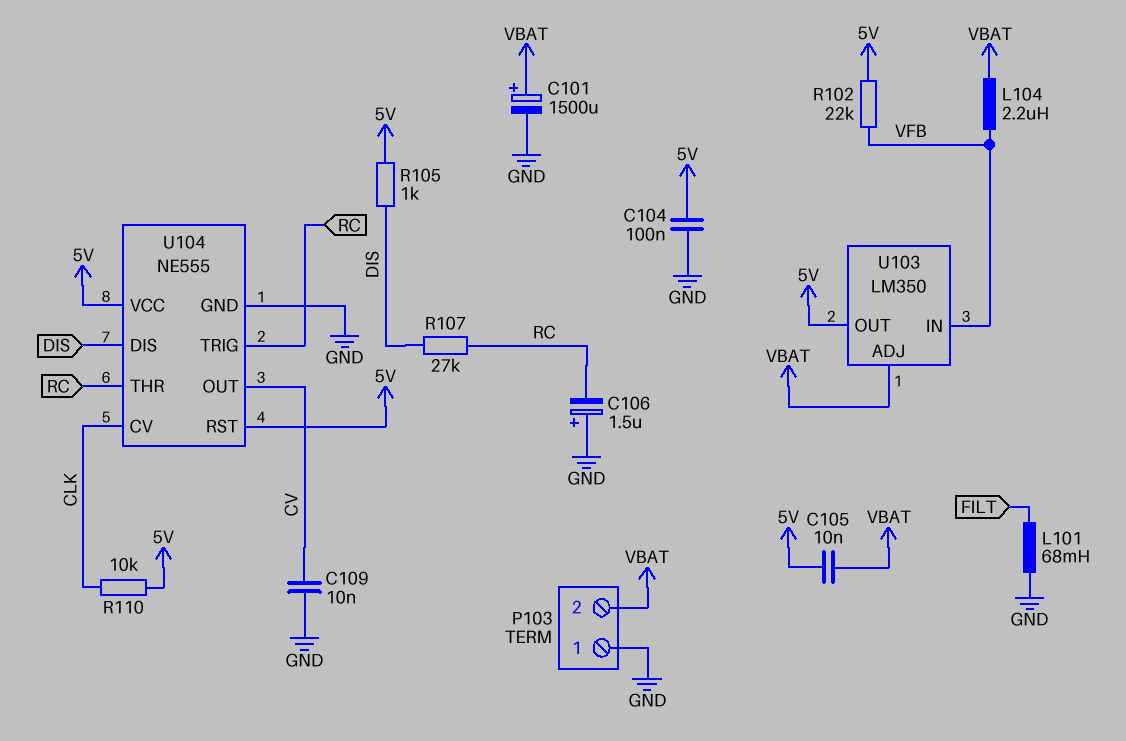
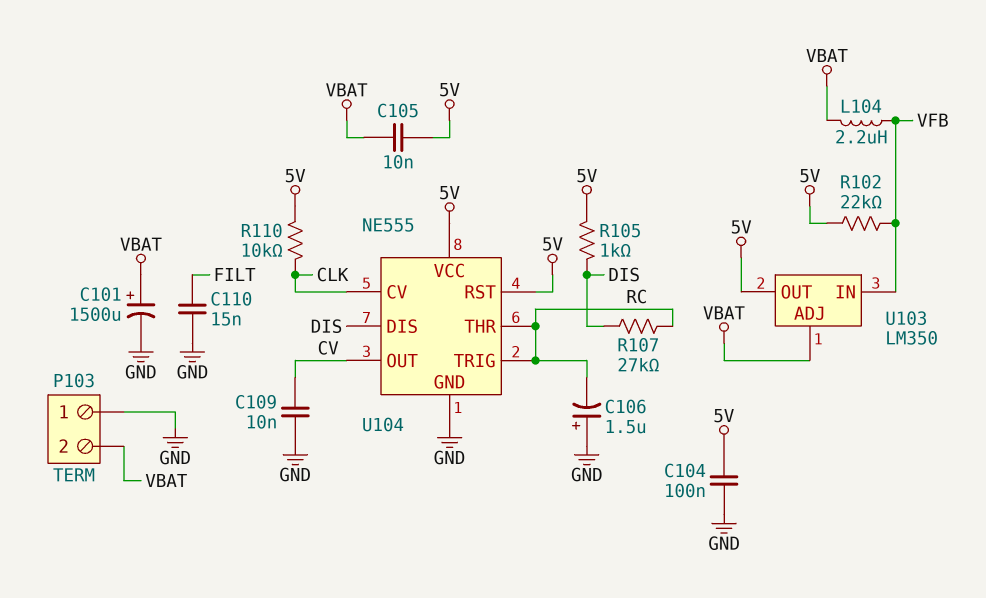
C110: none -> 15nF (FILT, GND)
L101: 68mH (FILT, GND) -> none

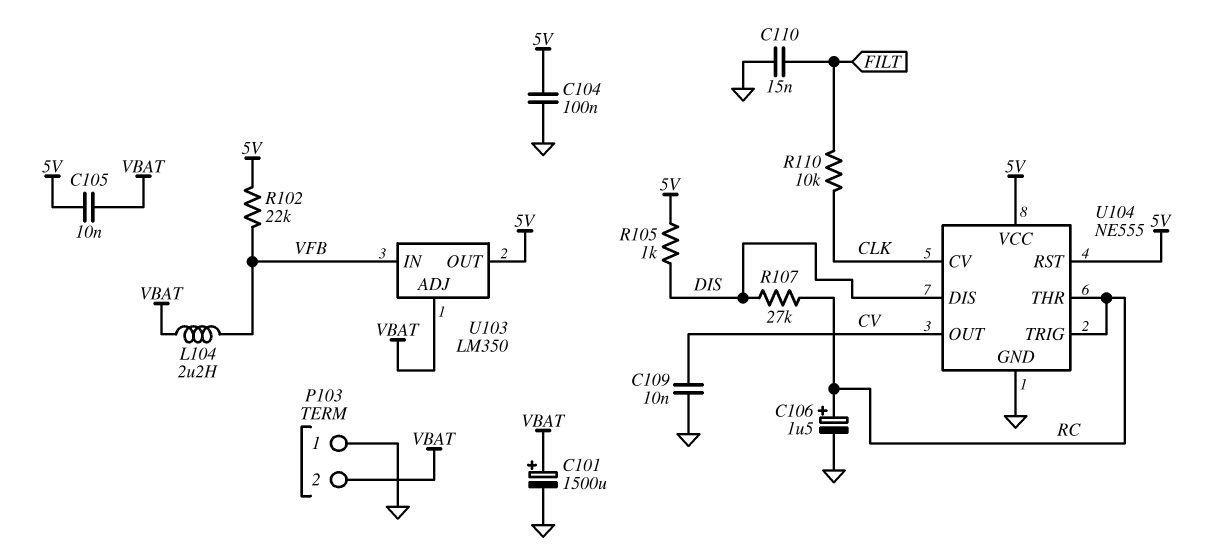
C106: 1.5uF (plus GND, minus RC) -> 1.5uF (plus RC, minus GND)
R110: 10k (5V, CLK) -> 10k (CLK, FILT)

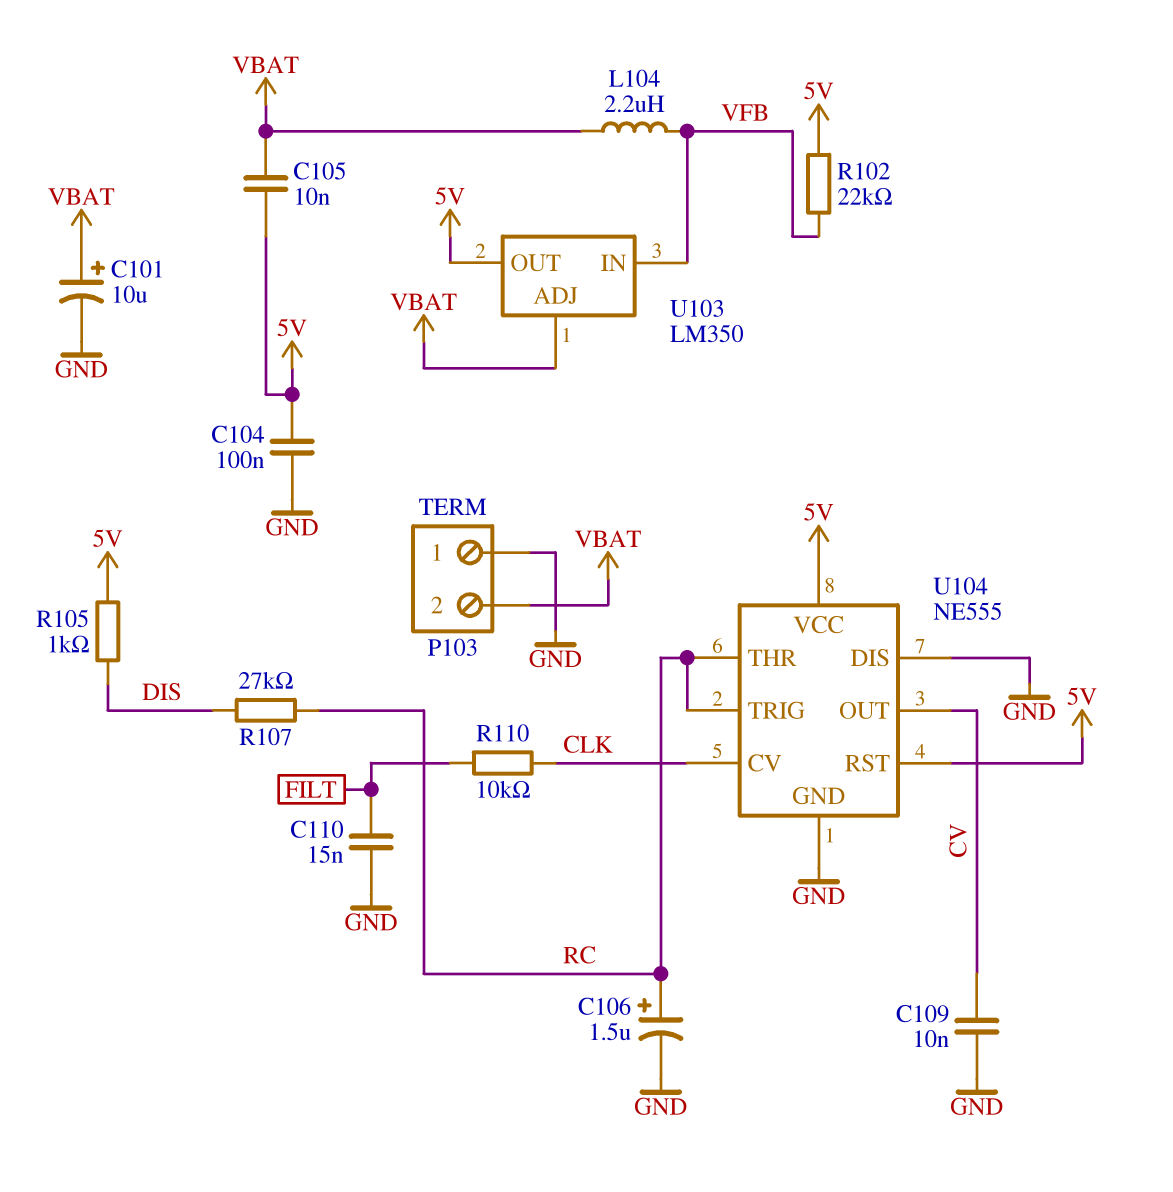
C101: 1500uF (plus VBAT, minus GND) -> 10uF (plus VBAT, minus GND)
U104 pin DIS: DIS -> GND

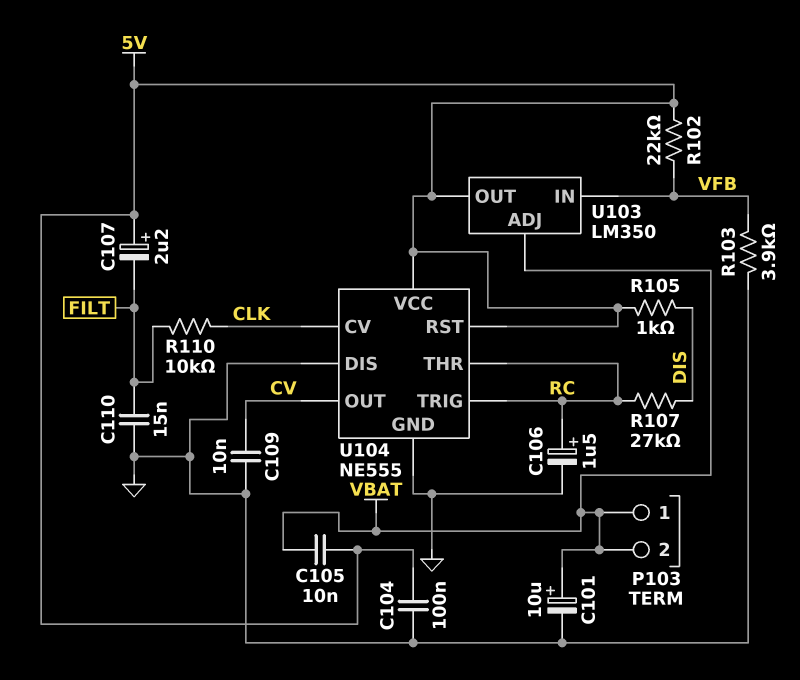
C107: none -> 2.2uF (plus 5V, minus FILT)
L104: 2.2uH (VBAT, VFB) -> none
P103 pin 1: GND -> VBAT
R103: none -> 3.9k (GND, VFB)

